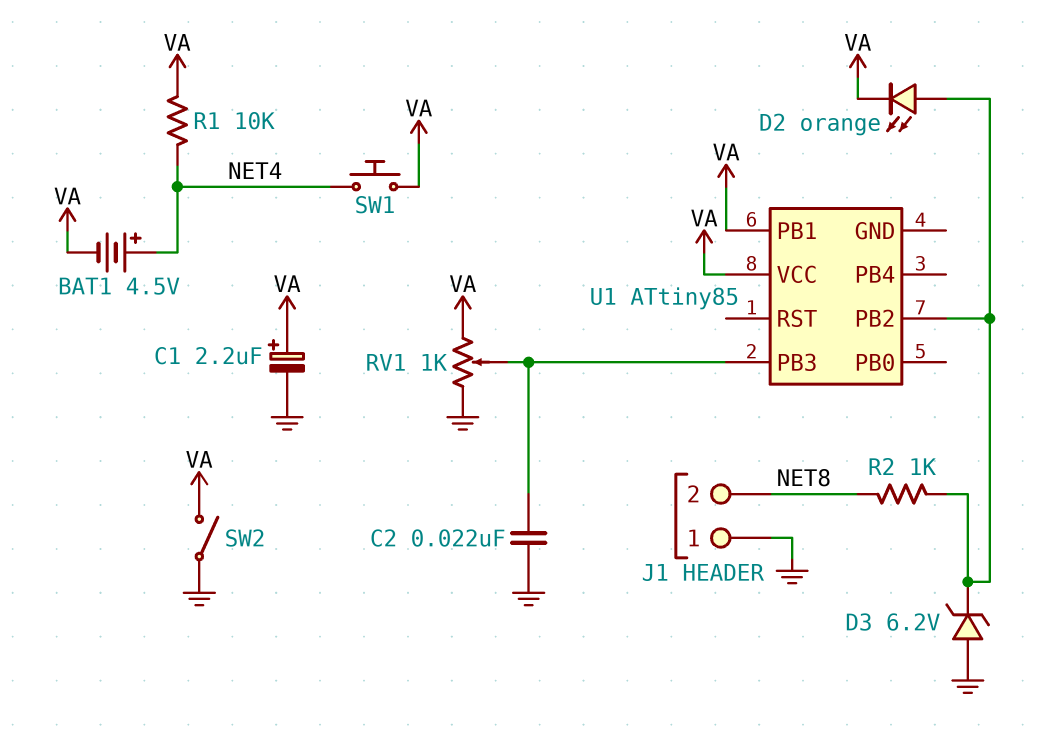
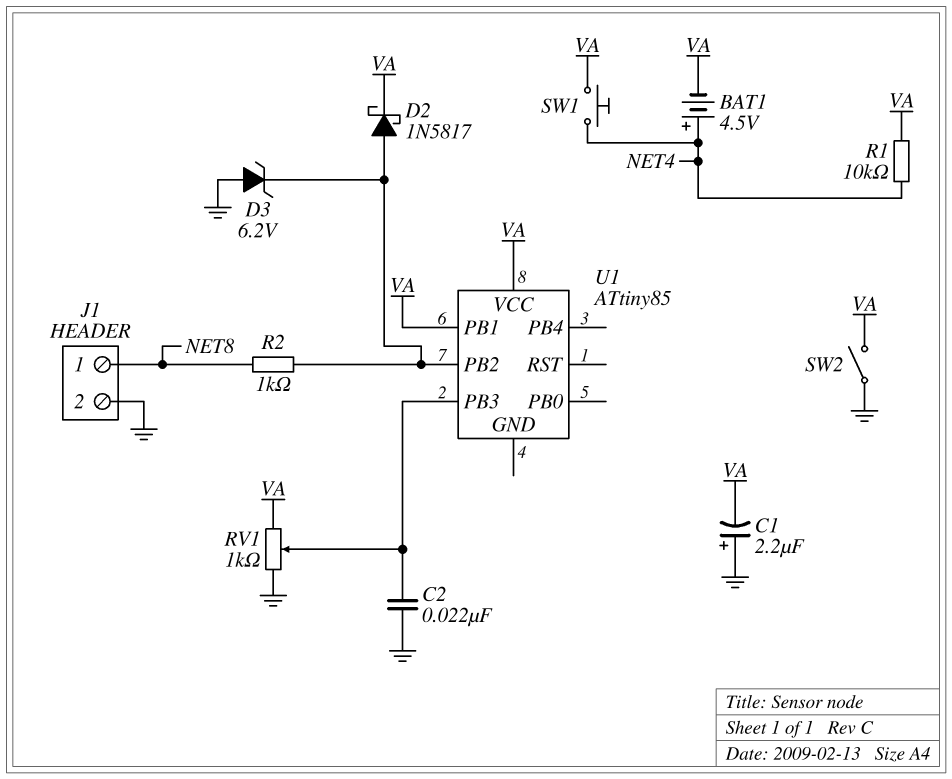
C1: 2.2uF (plus VA, minus GND) -> 2.2uF (plus GND, minus VA)
D2: LED orange (A U1/PB2, K VA) -> schottky 1N5817 (A U1/PB2, K VA)
J1 pin 1: GND -> NET8
J1 pin 2: NET8 -> GND

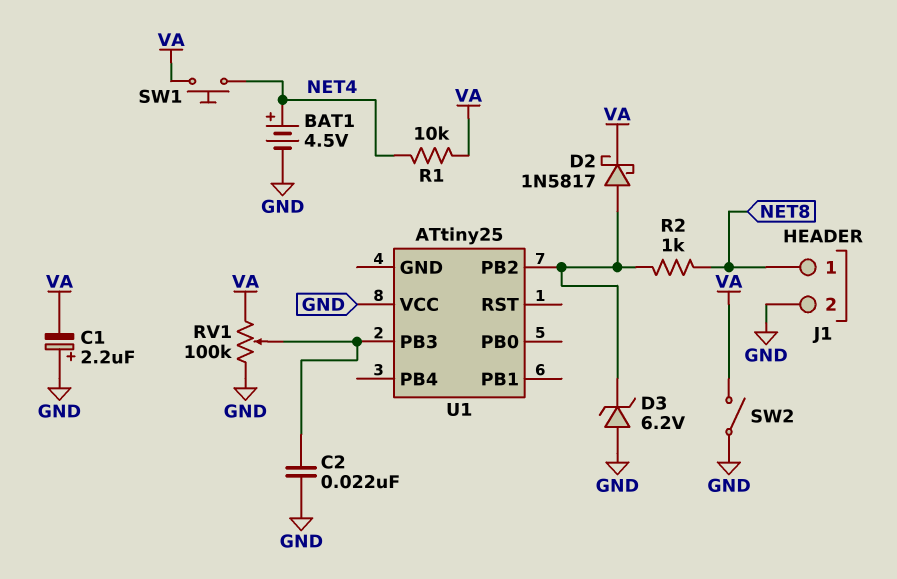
BAT1: 4.5V (plus NET4, minus VA) -> 4.5V (plus NET4, minus GND)
RV1: 1k (GND, VA, wiper U1/PB3) -> 100k (GND, VA, wiper U1/PB3)
U1: ATtiny85 -> ATtiny25
U1 pin PB1: VA -> none
U1 pin VCC: VA -> GND

